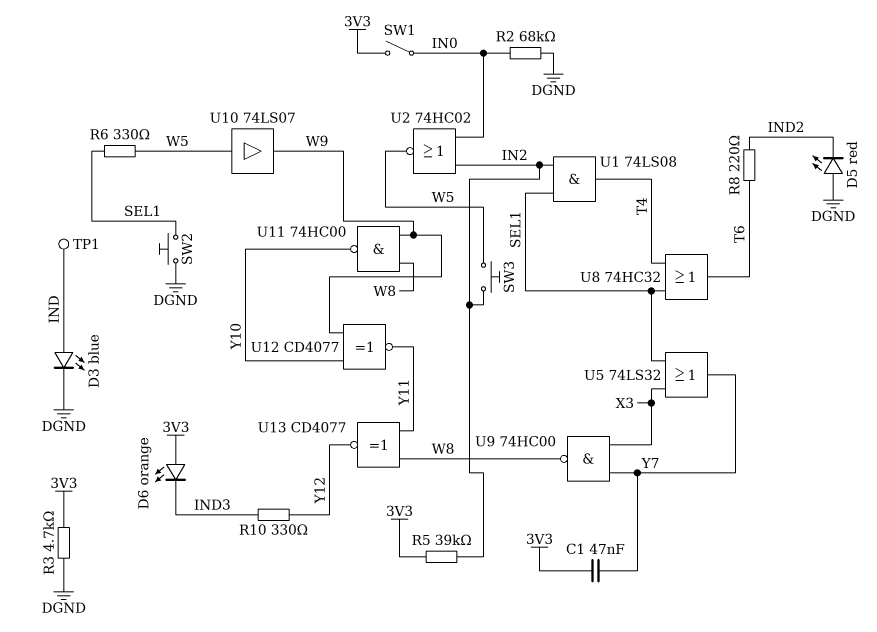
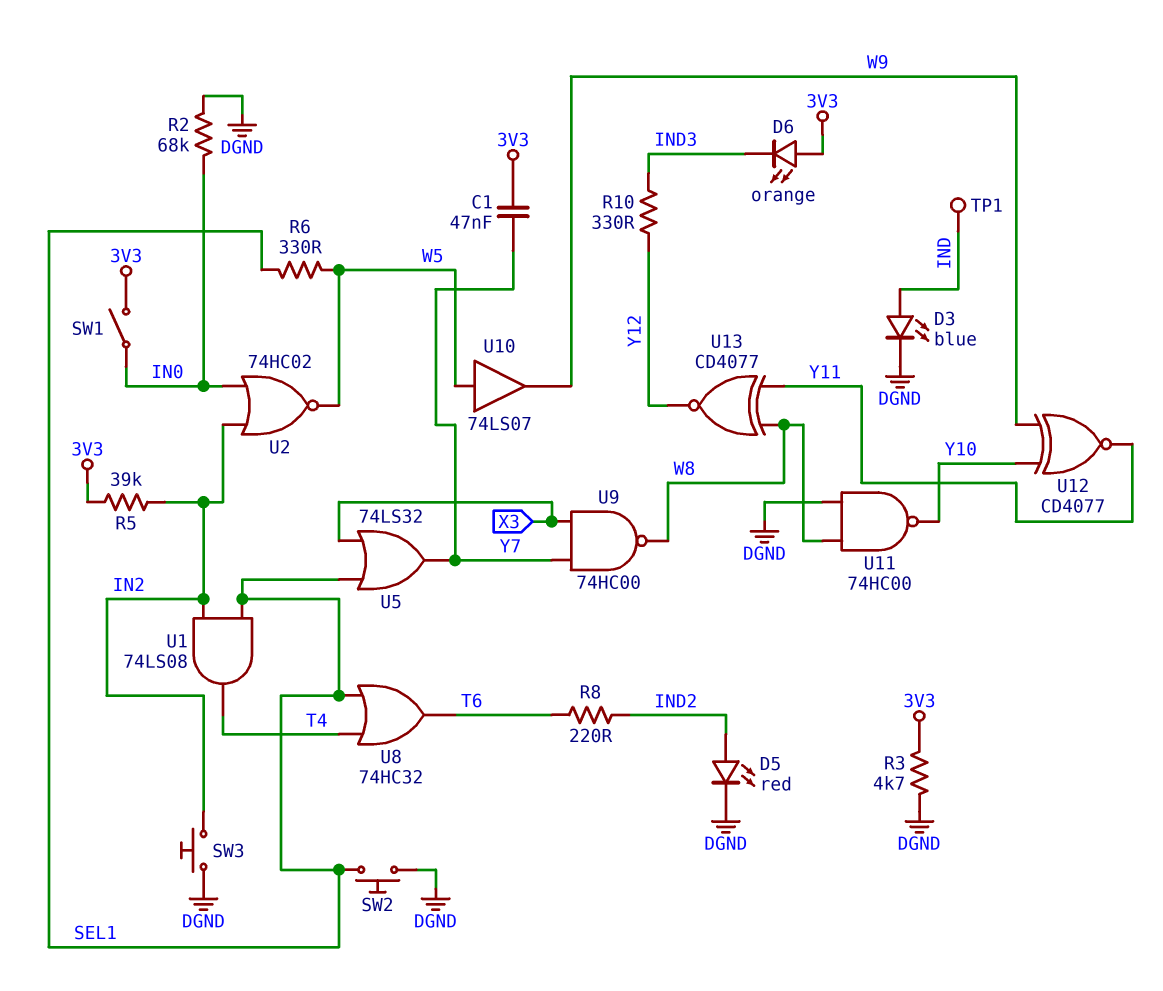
D5: LED red (A DGND, K IND2) -> LED red (A IND2, K DGND)
SW3: button (IN2, W5) -> button (DGND, IN2)
U11: NAND 74HC00 (in W8, in W9, out Y10) -> NAND 74HC00 (in DGND, in W8, out Y10)

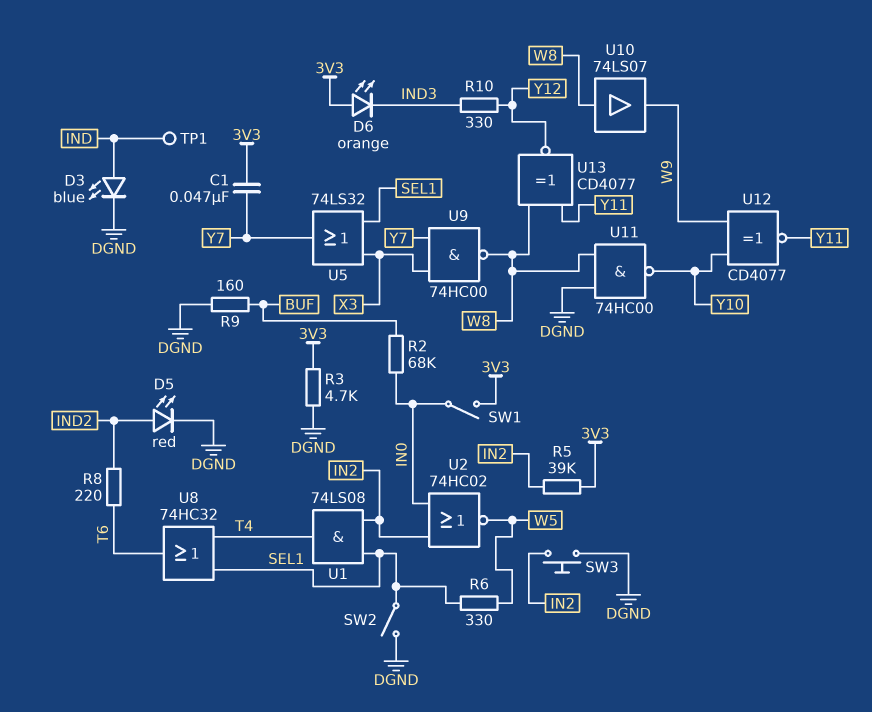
R2: 68k (DGND, IN0) -> 68k (BUF, IN0)
R9: none -> 160 (BUF, DGND)
SW2: button (DGND, SEL1) -> switch (DGND, SEL1)
U10: buffer 74LS07 (in W5, out W9) -> buffer 74LS07 (in W8, out W9)

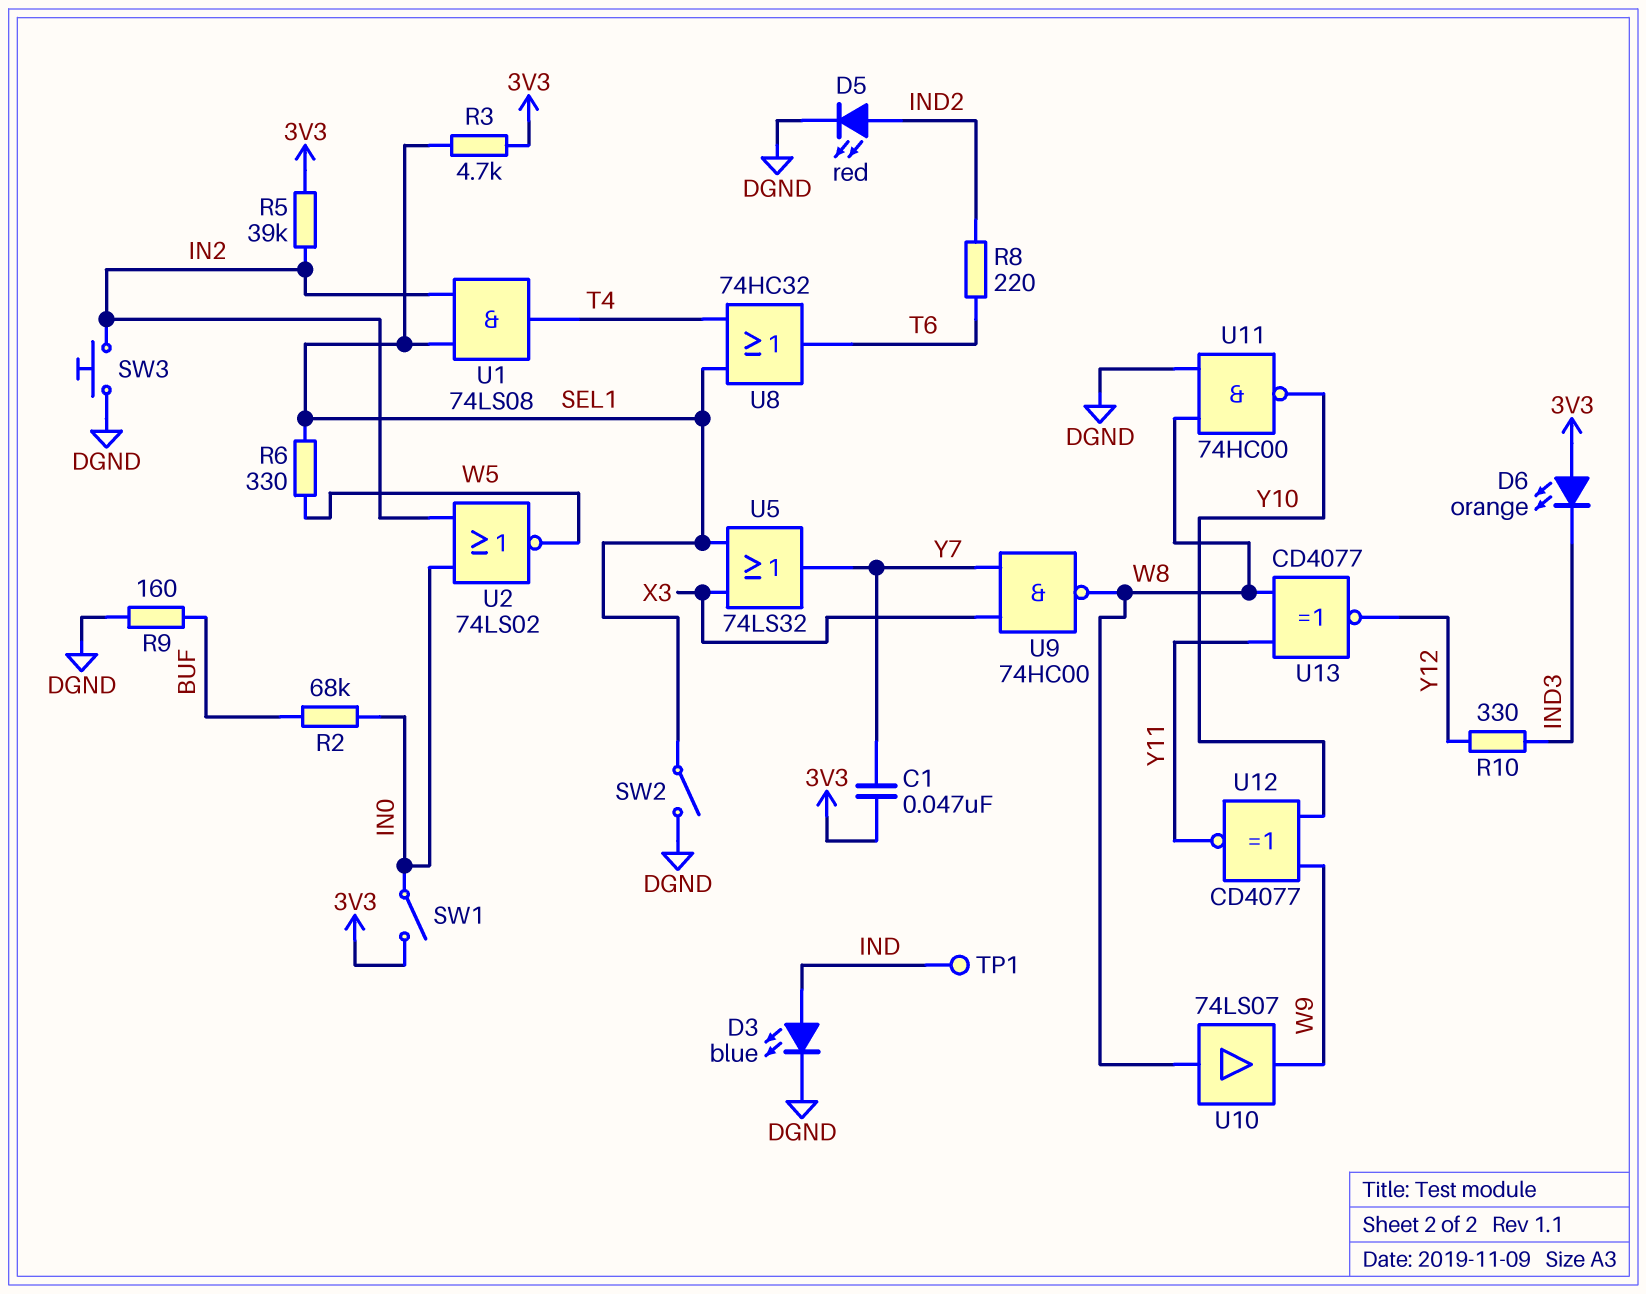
R3: 4.7k (3V3, DGND) -> 4.7k (3V3, SEL1)
U2: NOR 74HC02 (in IN0, in IN2, out W5) -> NOR 74LS02 (in IN0, in IN2, out W5)

